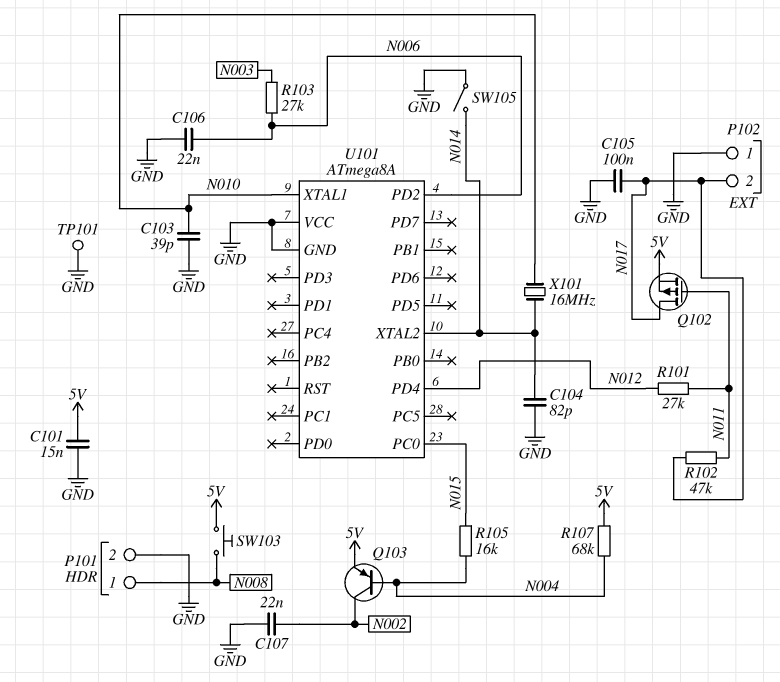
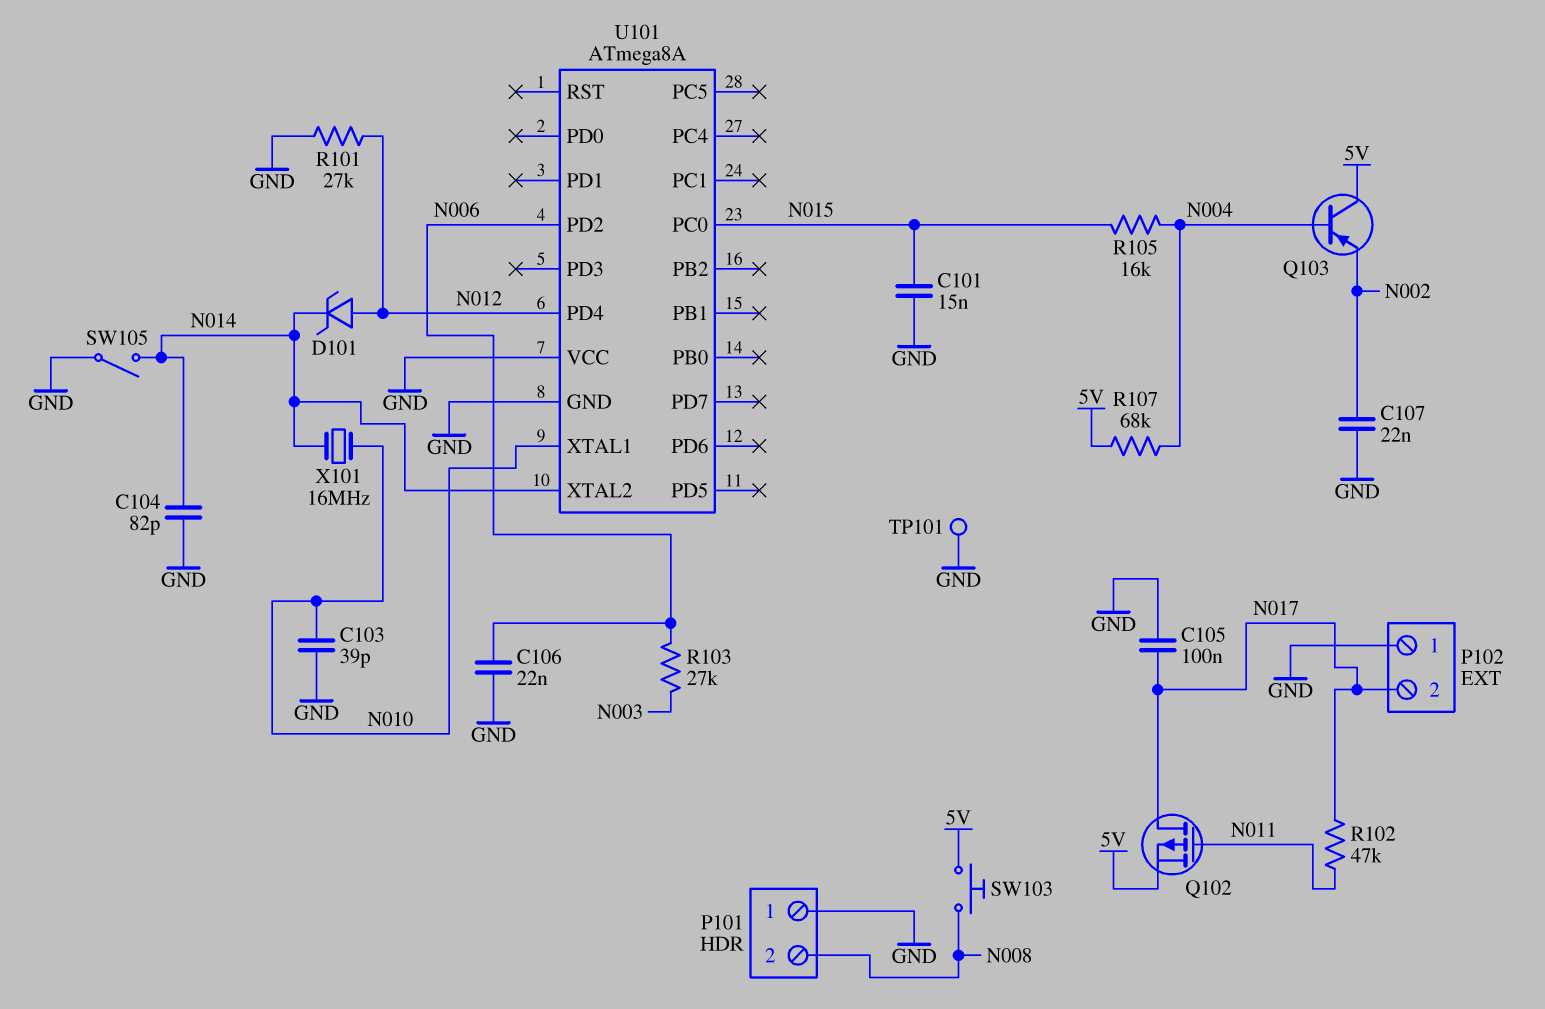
C101: 15nF (5V, GND) -> 15nF (GND, N015)
D101: none -> zener (A N012, K N014)
P101 pin 1: N008 -> GND
P101 pin 2: GND -> N008
Q103: PNP (B N004, C N002, E 5V) -> PNP (B N004, C 5V, E N002)
R101: 27k (N011, N012) -> 27k (GND, N012)

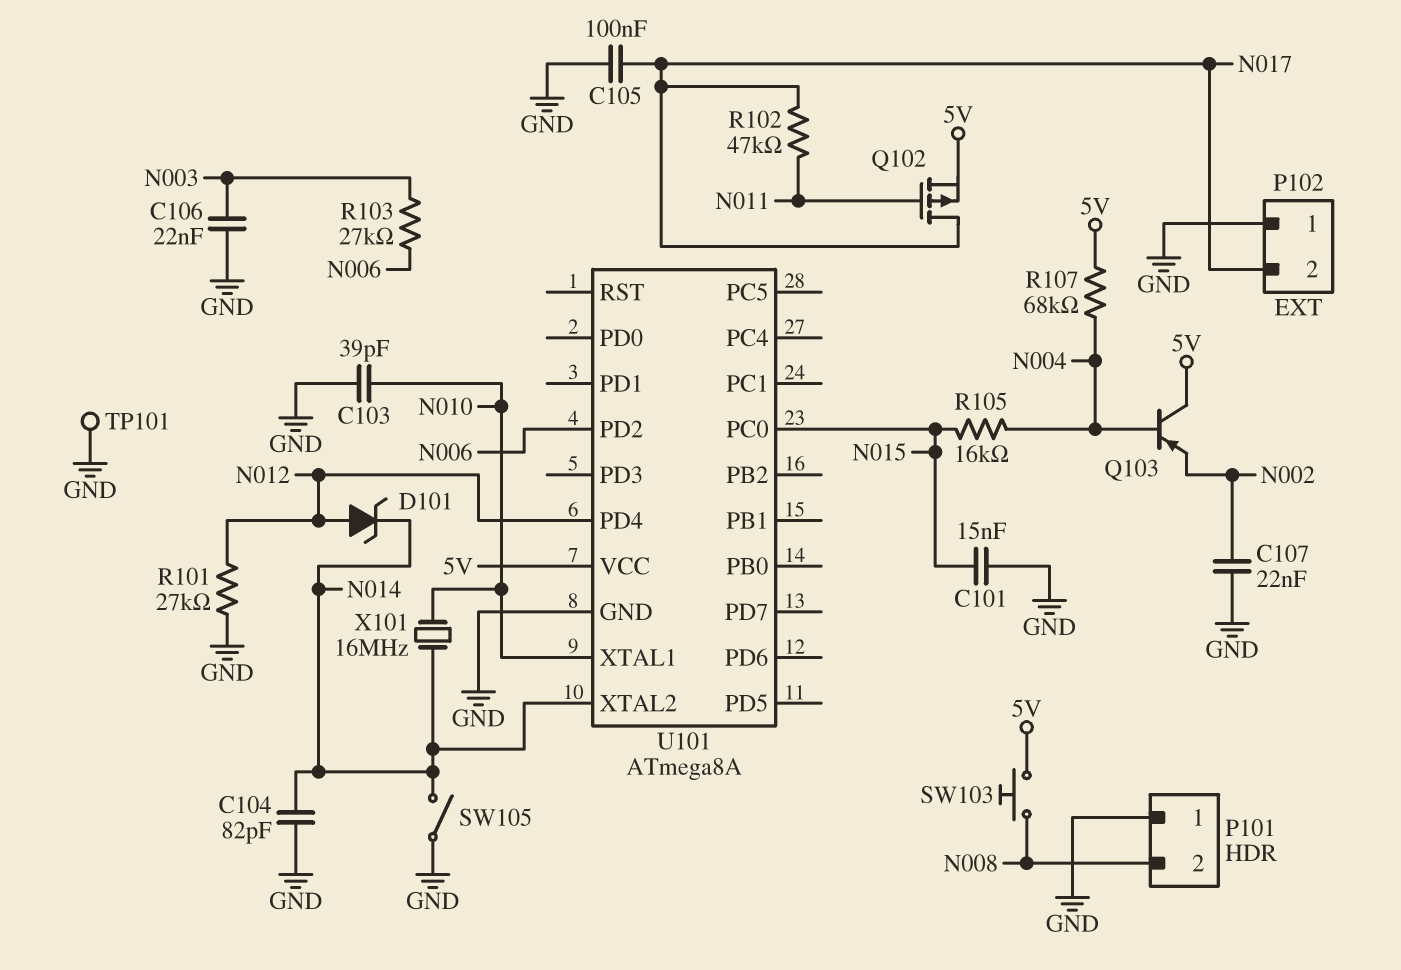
C106: 22nF (GND, N006) -> 22nF (GND, N003)
U101 pin VCC: GND -> 5V

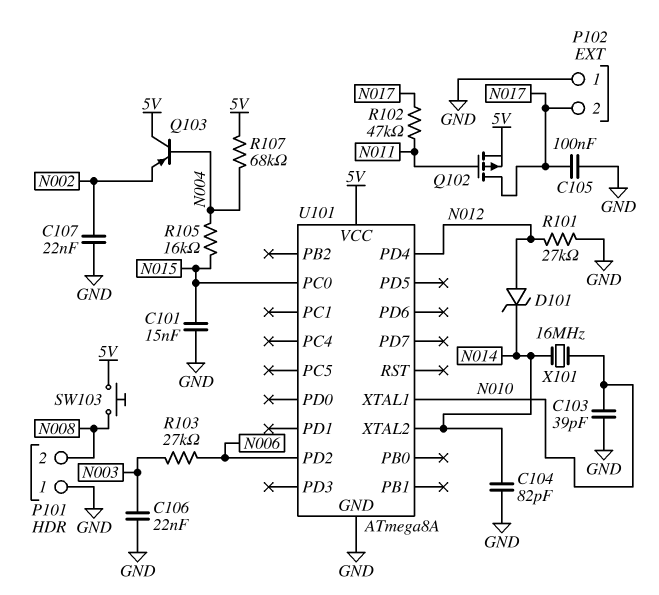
SW105: switch (GND, N014) -> none
TP101: test point (GND) -> none

